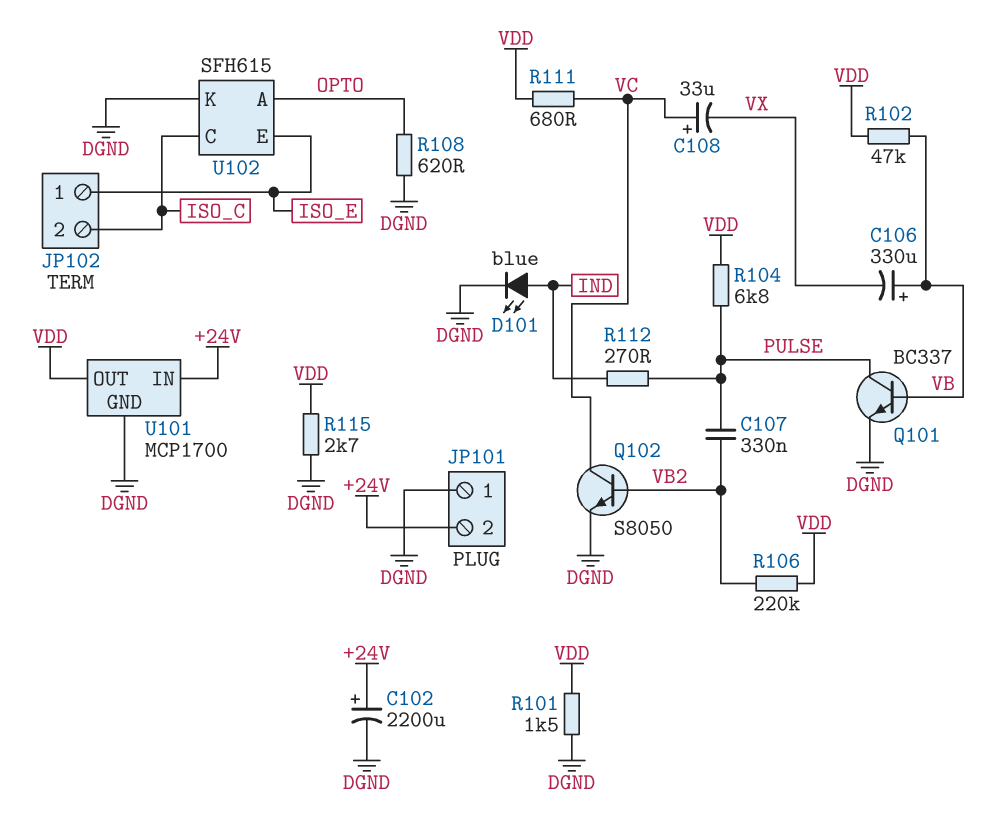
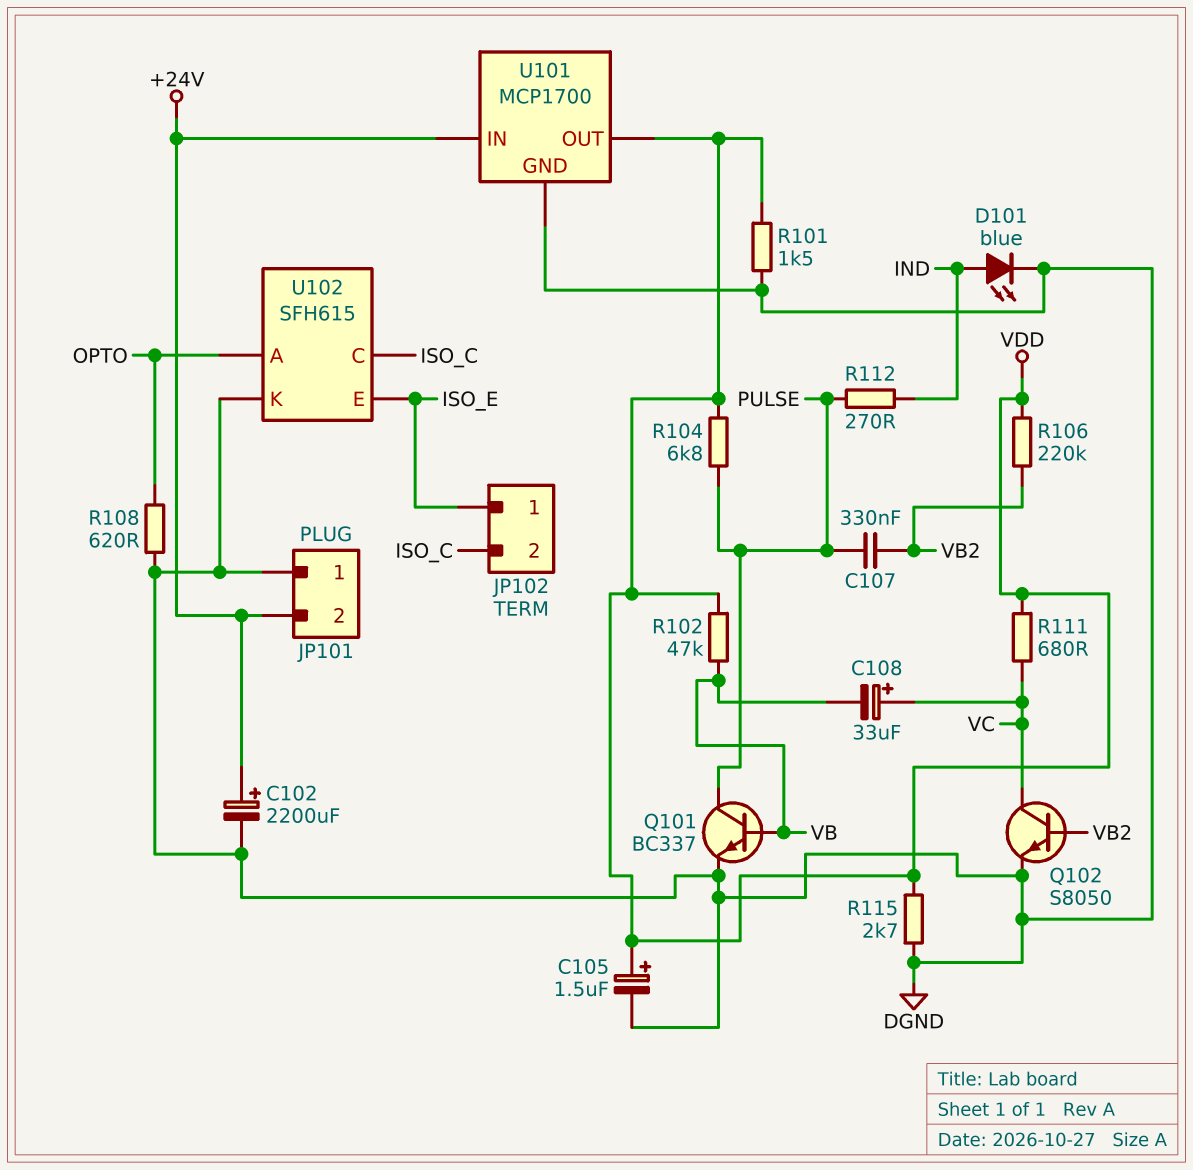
C105: none -> 1.5uF (plus VDD, minus DGND)
C106: 330uF (plus VB, minus VX) -> none
C108: 33uF (plus VC, minus VX) -> 33uF (plus VC, minus VB)

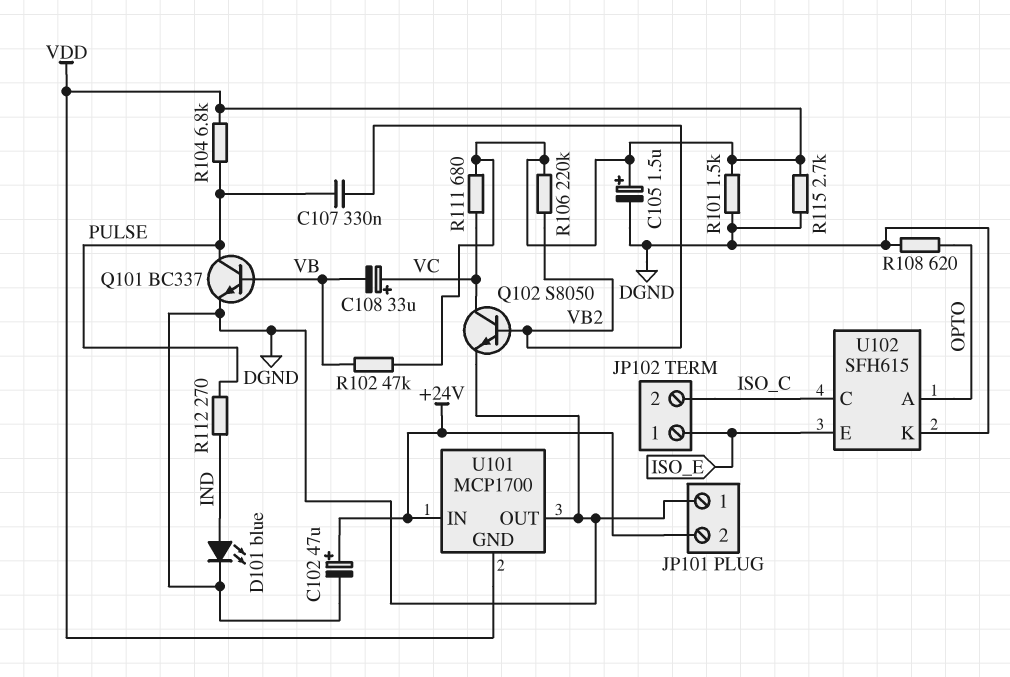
C102: 2200uF (plus +24V, minus DGND) -> 47uF (plus +24V, minus DGND)
U101 pin GND: DGND -> VDD
U101 pin OUT: VDD -> DGND

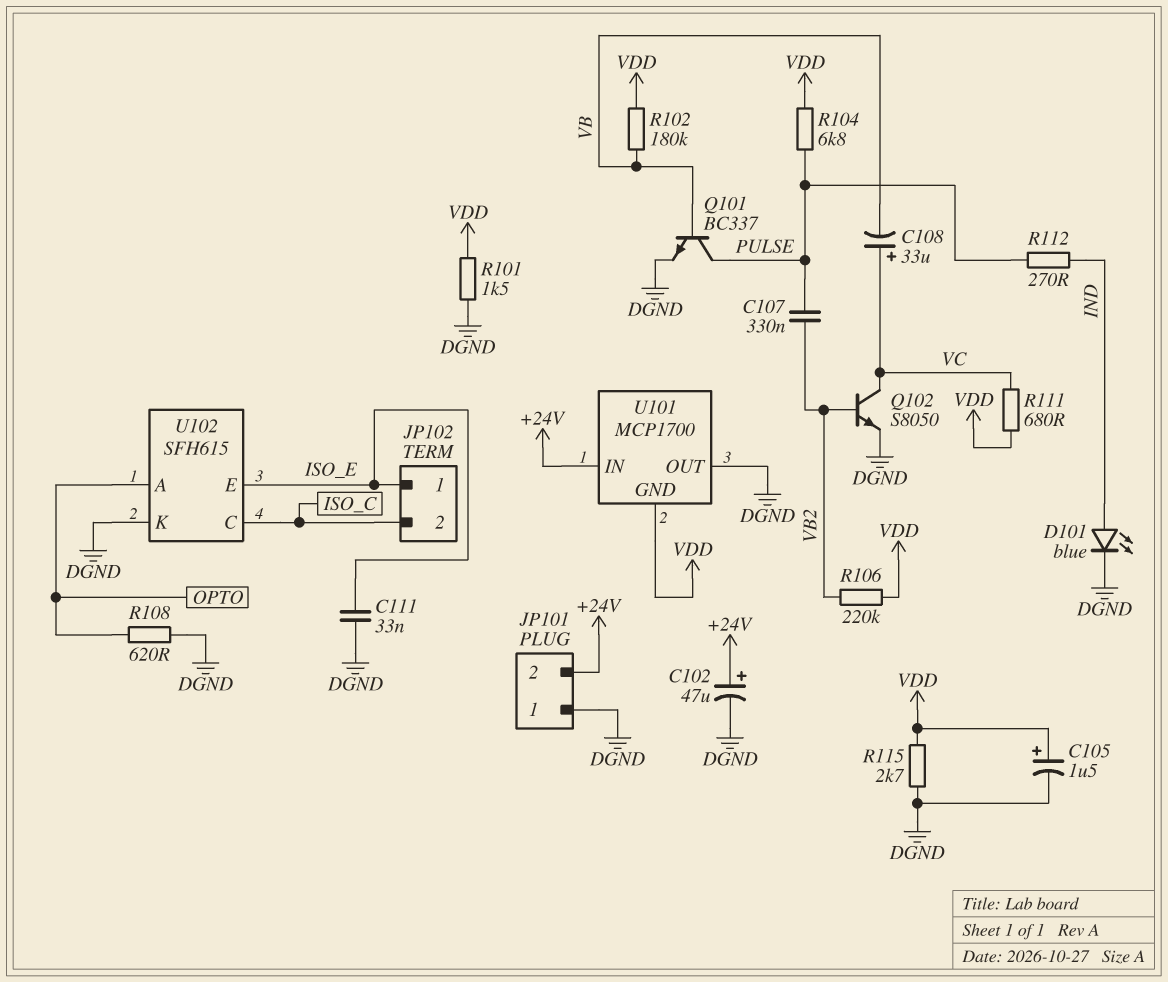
C111: none -> 33nF (DGND, ISO_E)
R102: 47k (VB, VDD) -> 180k (VB, VDD)

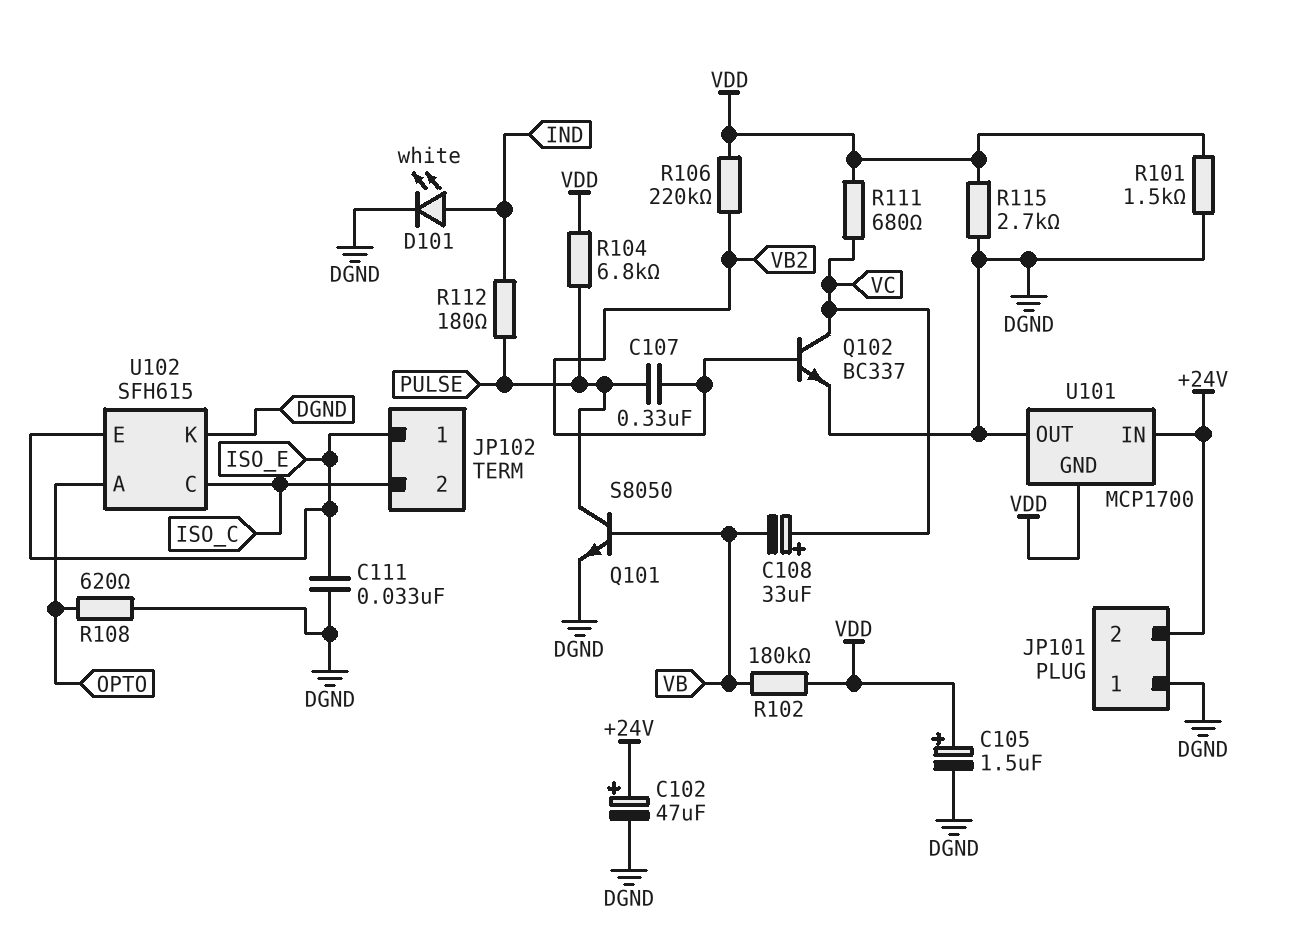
D101: LED blue (A IND, K DGND) -> LED white (A IND, K DGND)
Q101: NPN BC337 (B VB, C PULSE, E DGND) -> NPN S8050 (B VB, C PULSE, E DGND)
Q102: NPN S8050 (B VB2, C VC, E DGND) -> NPN BC337 (B VB2, C VC, E DGND)
R112: 270 (IND, PULSE) -> 180 (IND, PULSE)

